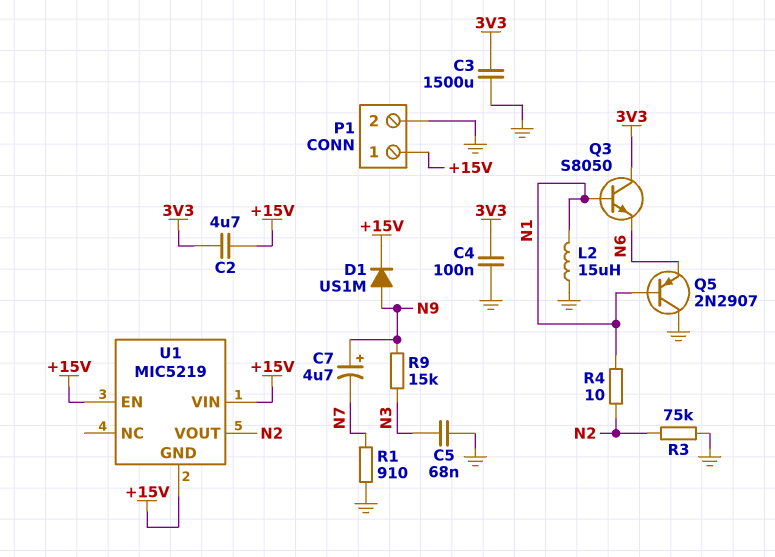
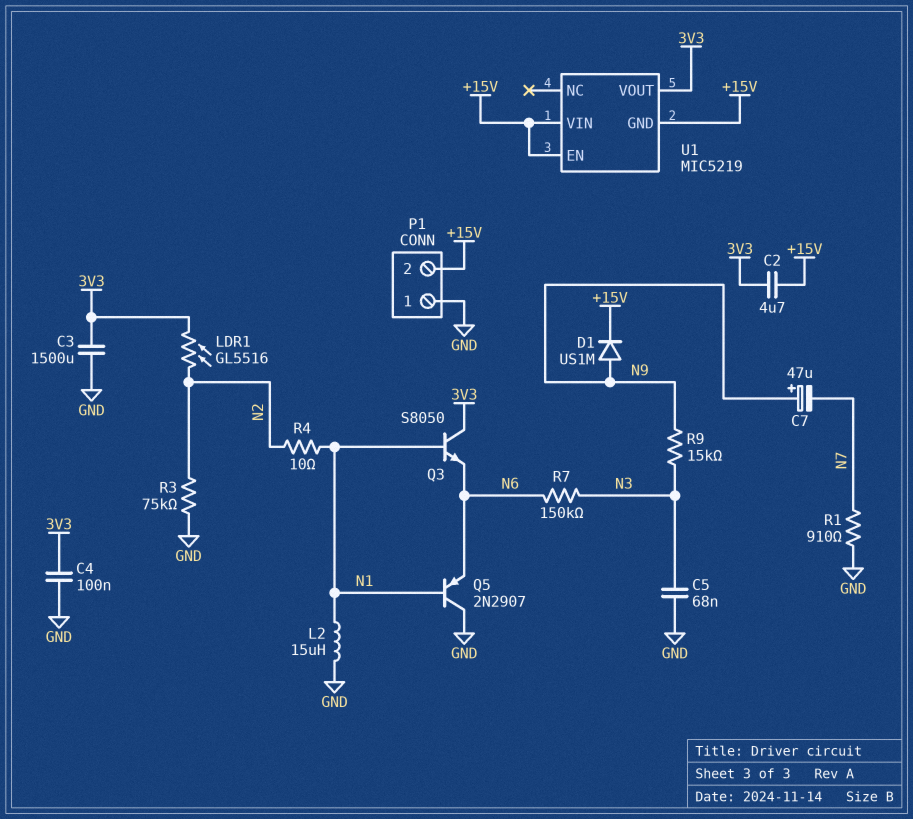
C7: 4.7uF (plus N9, minus N7) -> 47uF (plus N9, minus N7)
LDR1: none -> GL5516 (3V3, N2)
P1 pin 1: +15V -> GND
P1 pin 2: GND -> +15V
R7: none -> 150k (N3, N6)
U1 pin VOUT: N2 -> 3V3

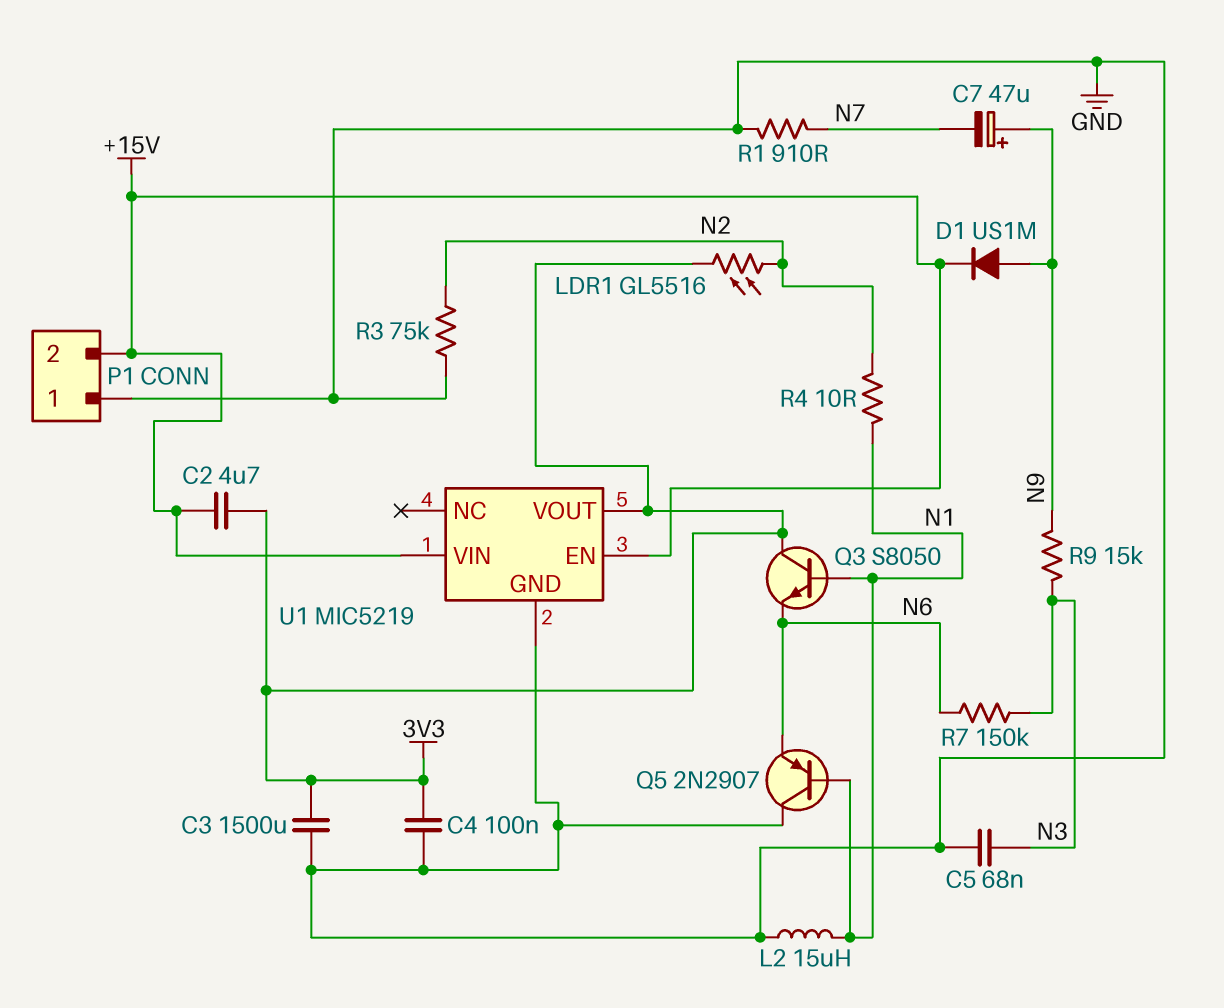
U1 pin GND: +15V -> GND

